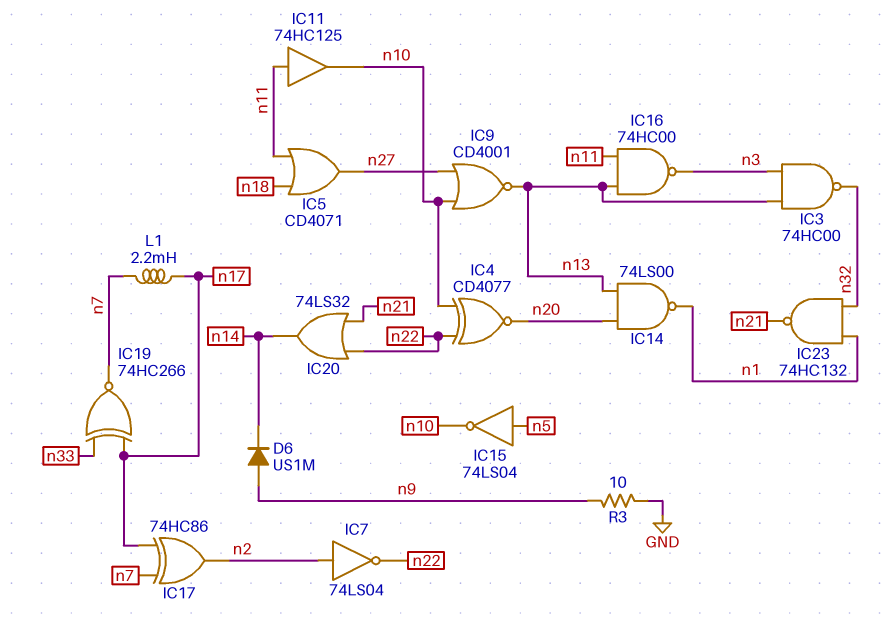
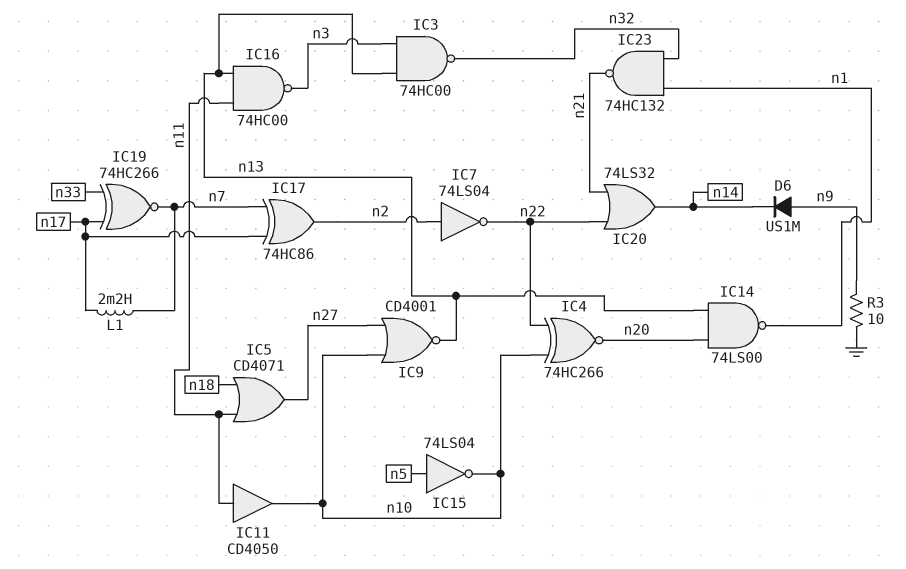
IC4: XNOR CD4077 (in n10, in n22, out n20) -> XNOR 74HC266 (in n10, in n22, out n20)
IC11: buffer 74HC125 (in n11, out n10) -> buffer CD4050 (in n11, out n10)

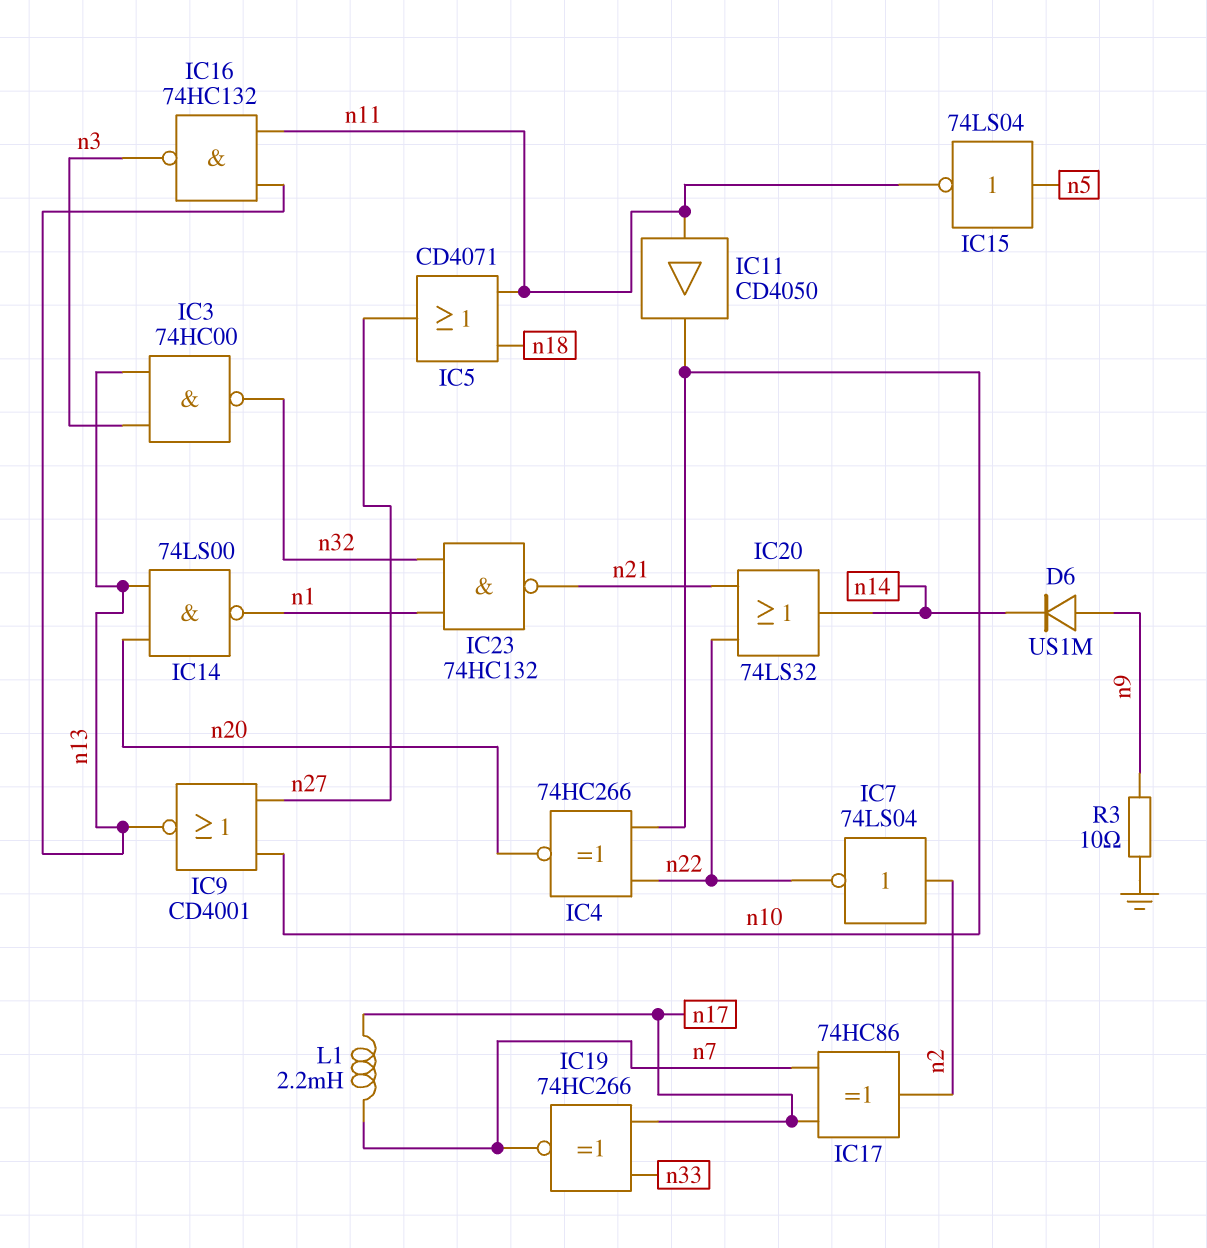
IC15: NOT 74LS04 (in n5, out n10) -> NOT 74LS04 (in n5, out n11)
IC16: NAND 74HC00 (in n11, in n13, out n3) -> NAND 74HC132 (in n11, in n13, out n3)

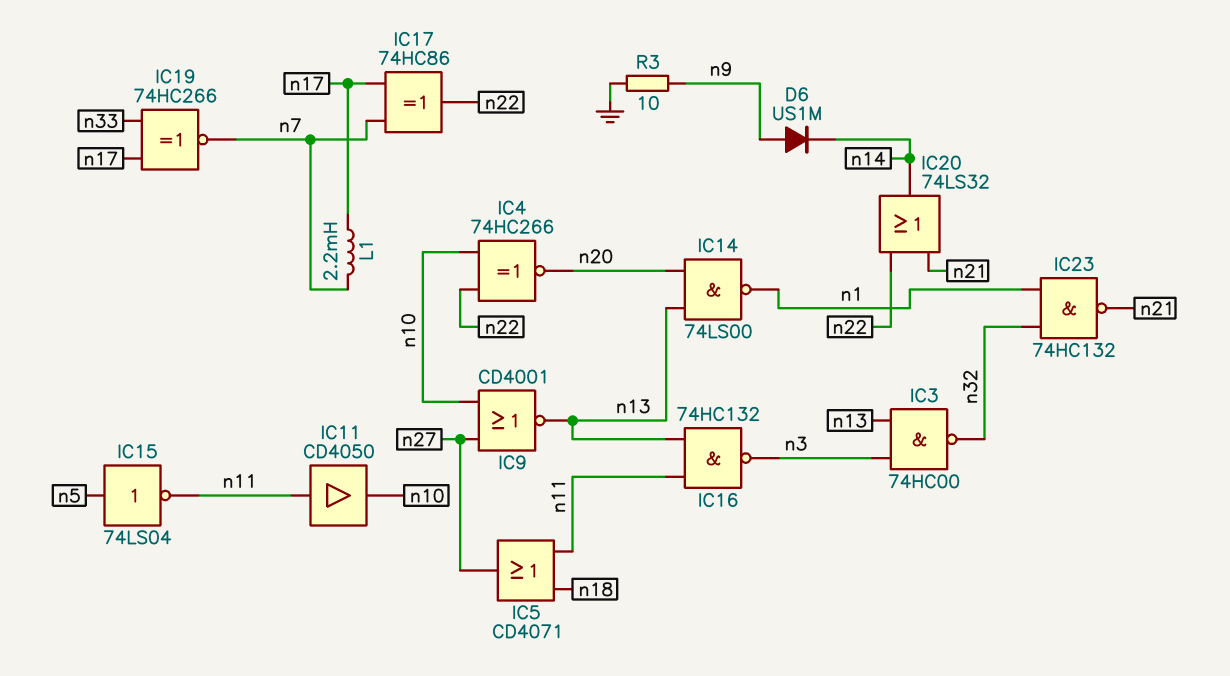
IC7: NOT 74LS04 (in n2, out n22) -> none
IC17: XOR 74HC86 (in n7, in n17, out n2) -> XOR 74HC86 (in n7, in n17, out n22)

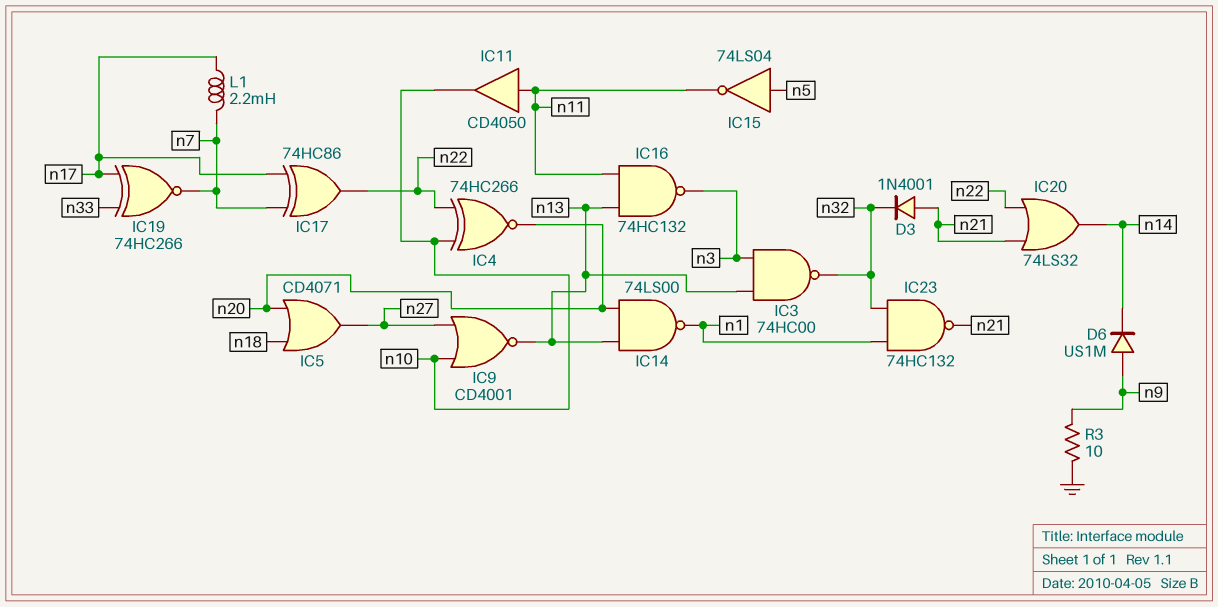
D3: none -> diode 1N4001 (A n21, K n32)
IC5: OR CD4071 (in n11, in n18, out n27) -> OR CD4071 (in n18, in n20, out n27)

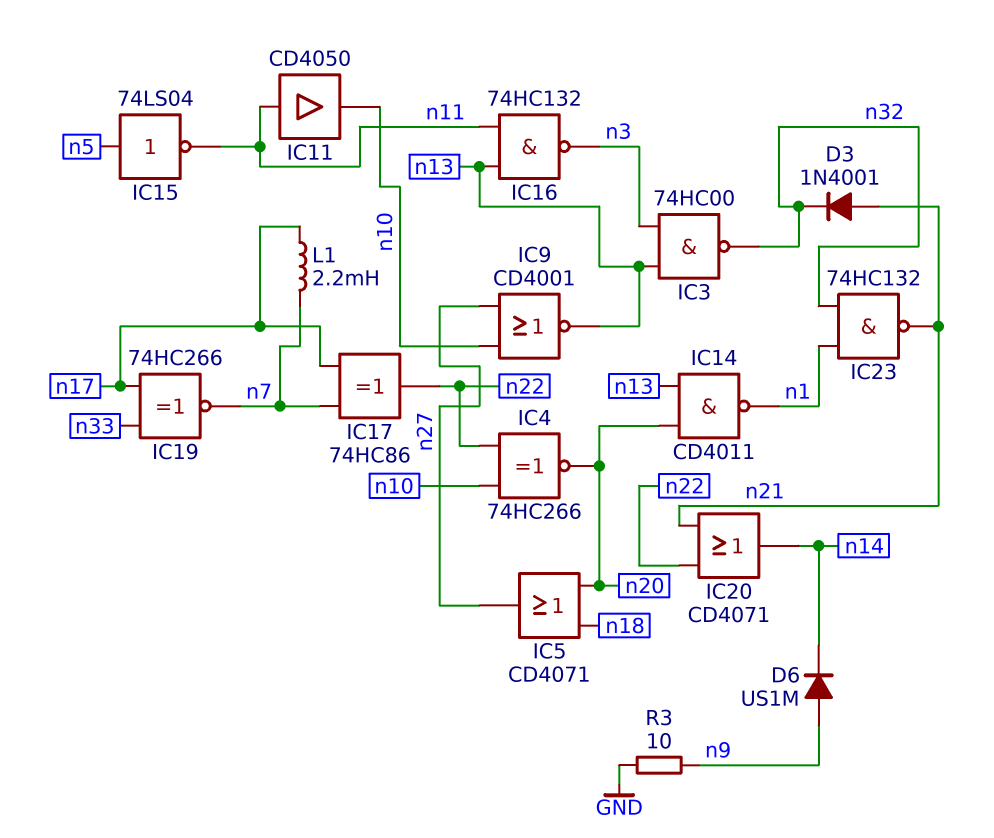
IC14: NAND 74LS00 (in n13, in n20, out n1) -> NAND CD4011 (in n13, in n20, out n1)
IC20: OR 74LS32 (in n21, in n22, out n14) -> OR CD4071 (in n21, in n22, out n14)

